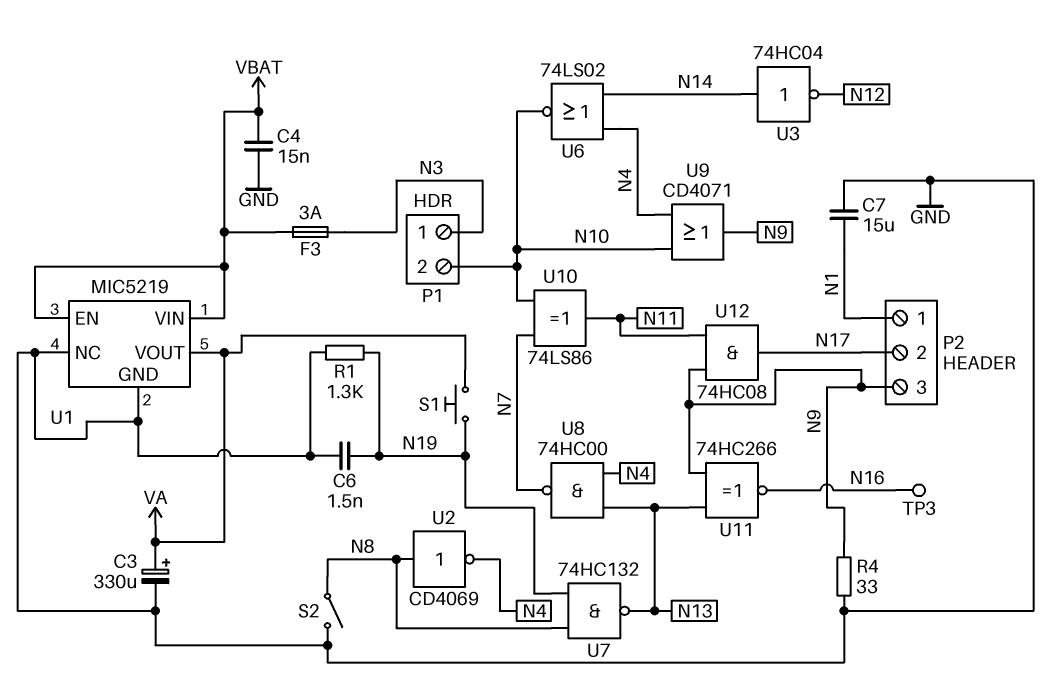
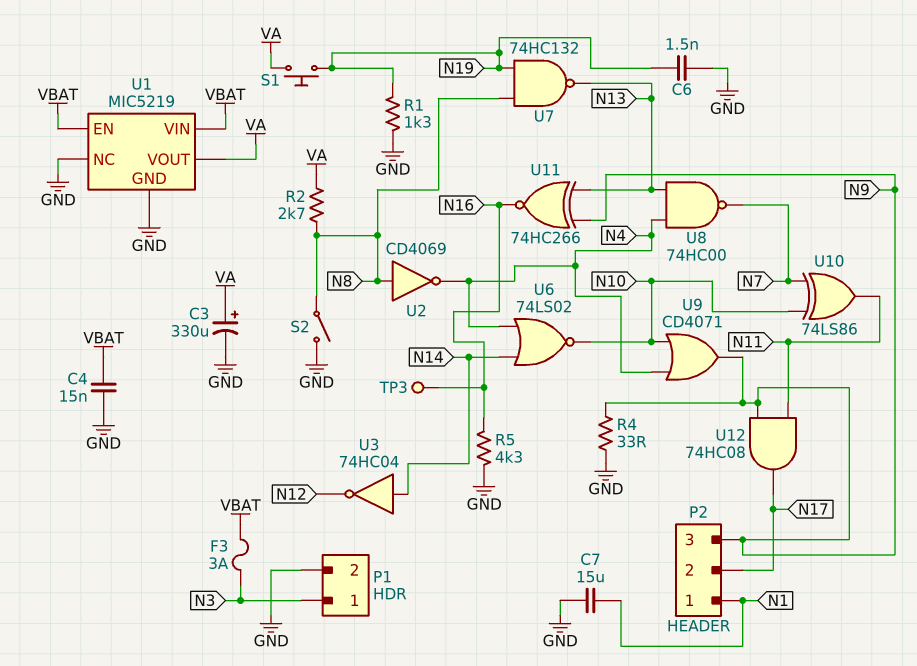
P1 pin 2: N10 -> GND
R2: none -> 2.7k (N8, VA)
R5: none -> 4.3k (GND, N16)

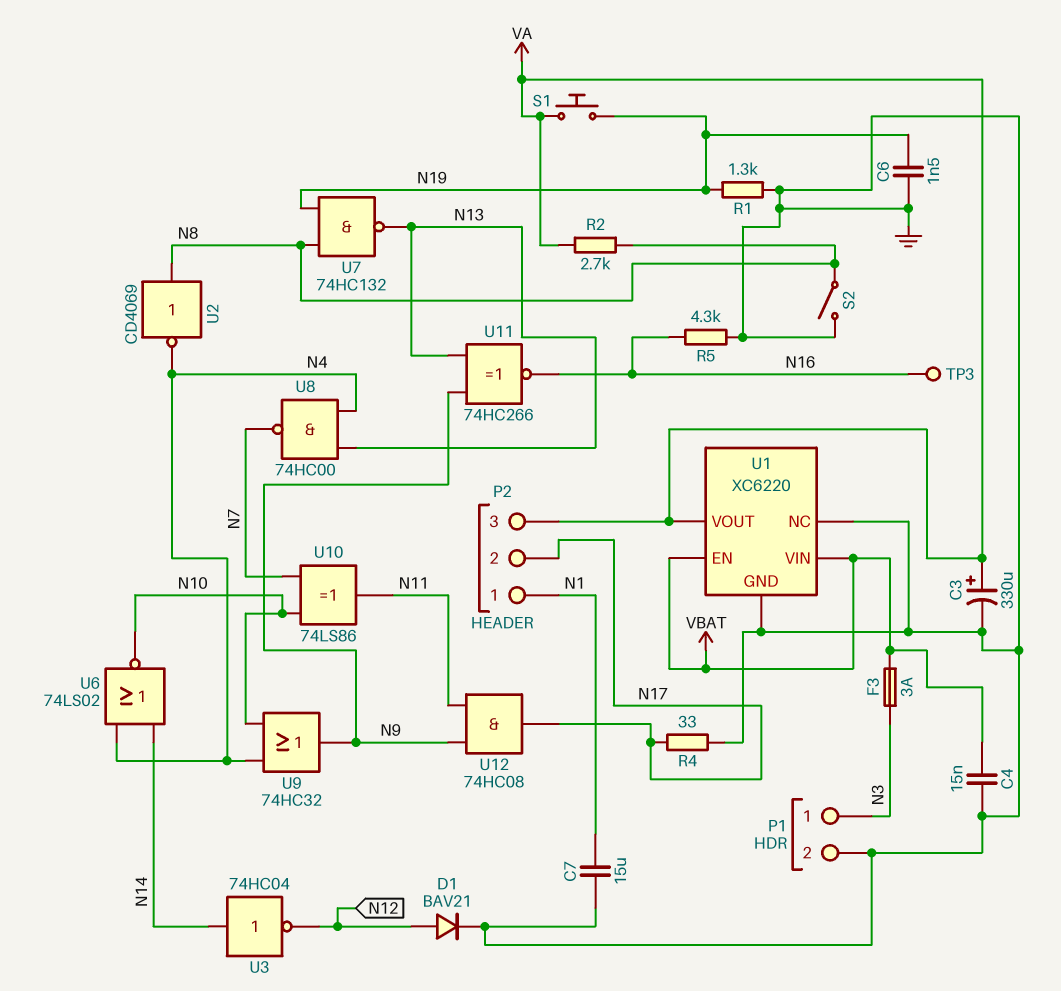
D1: none -> diode BAV21 (A N12, K GND)
P2 pin 3: N9 -> VA
R4: 33 (GND, N9) -> 33 (GND, N17)
U1: MIC5219 -> XC6220
U9: OR CD4071 (in N4, in N10, out N9) -> OR 74HC32 (in N4, in N10, out N9)

